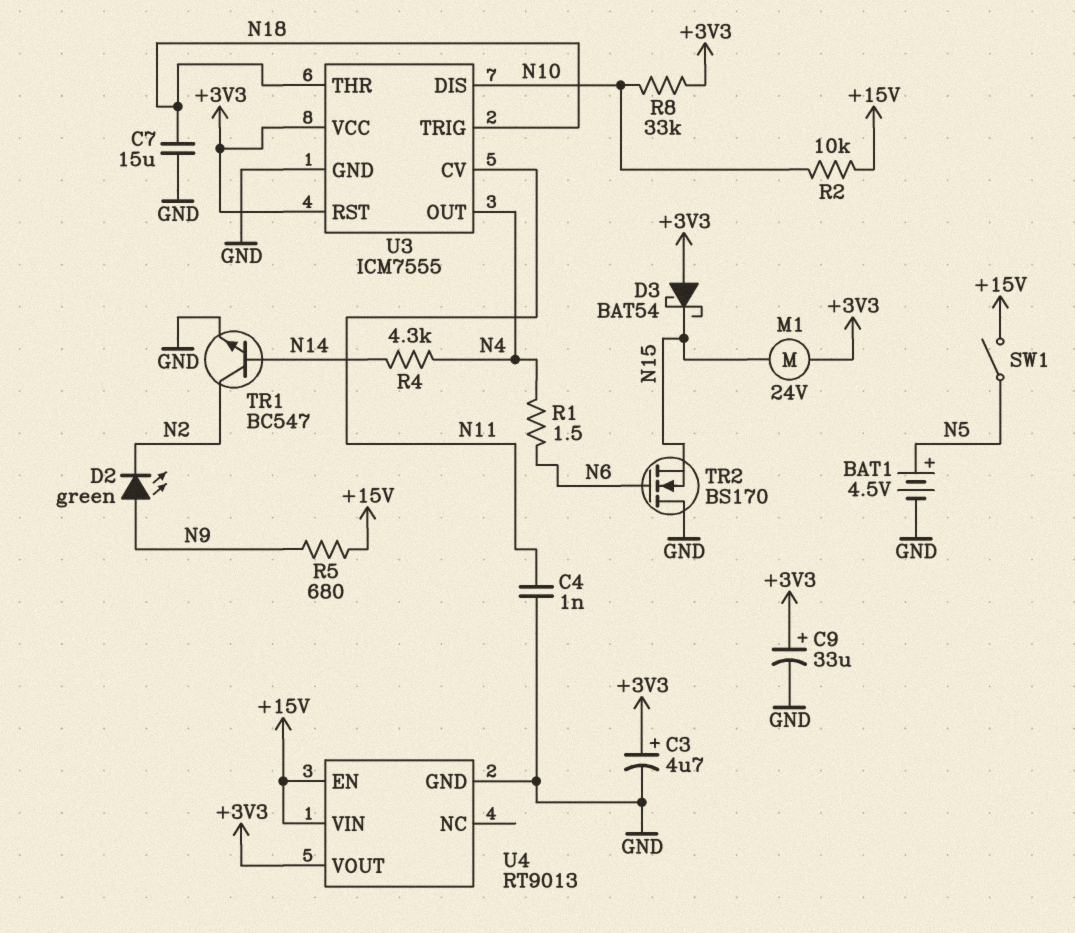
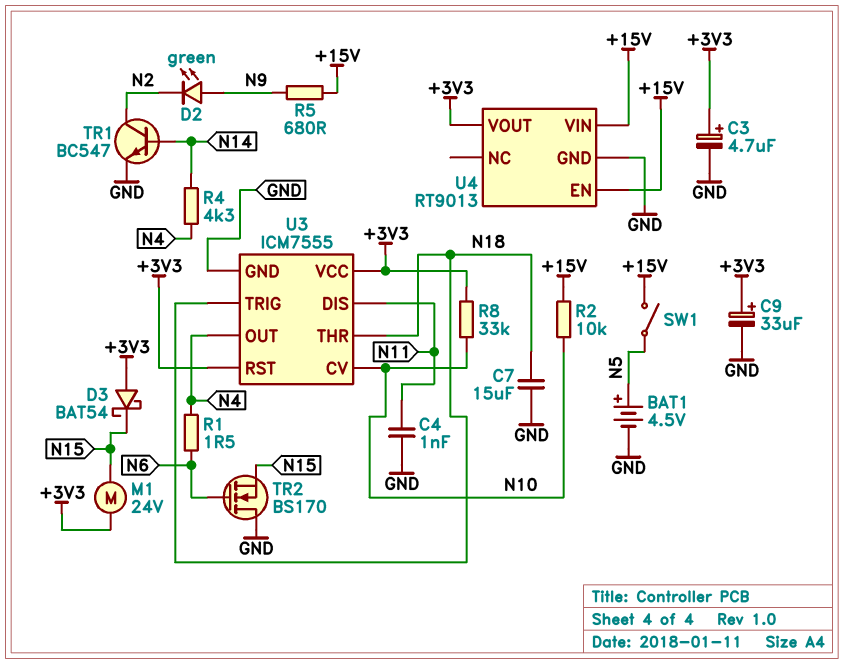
U3 pin CV: N11 -> N10
U3 pin DIS: N10 -> N11

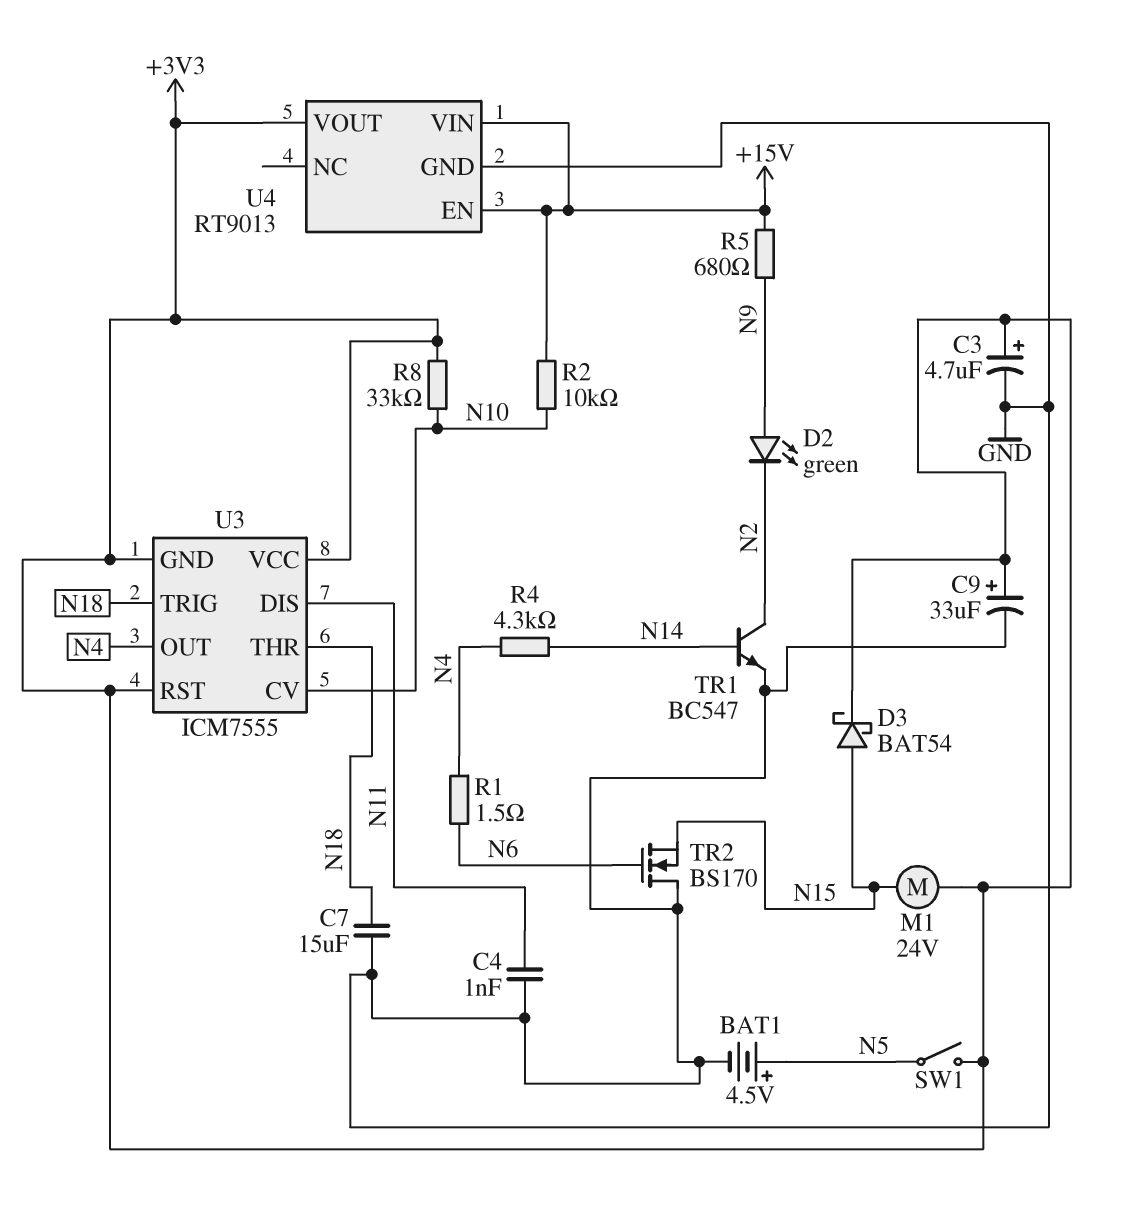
D3: schottky BAT54 (A +3V3, K N15) -> schottky BAT54 (A N15, K +3V3)
SW1: switch (+15V, N5) -> switch (+3V3, N5)
U3 pin GND: GND -> +3V3

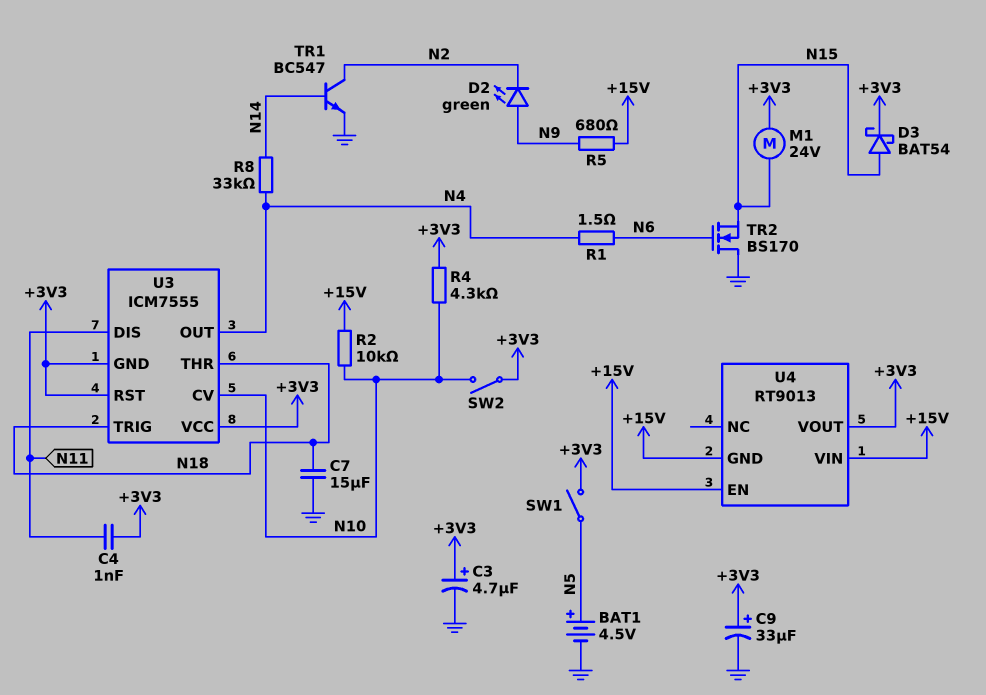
C4: 1nF (GND, N11) -> 1nF (+3V3, N11)
R4: 4.3k (N4, N14) -> 4.3k (+3V3, N10)
R8: 33k (+3V3, N10) -> 33k (N4, N14)
SW2: none -> switch (+3V3, N10)
U4 pin GND: GND -> +15V

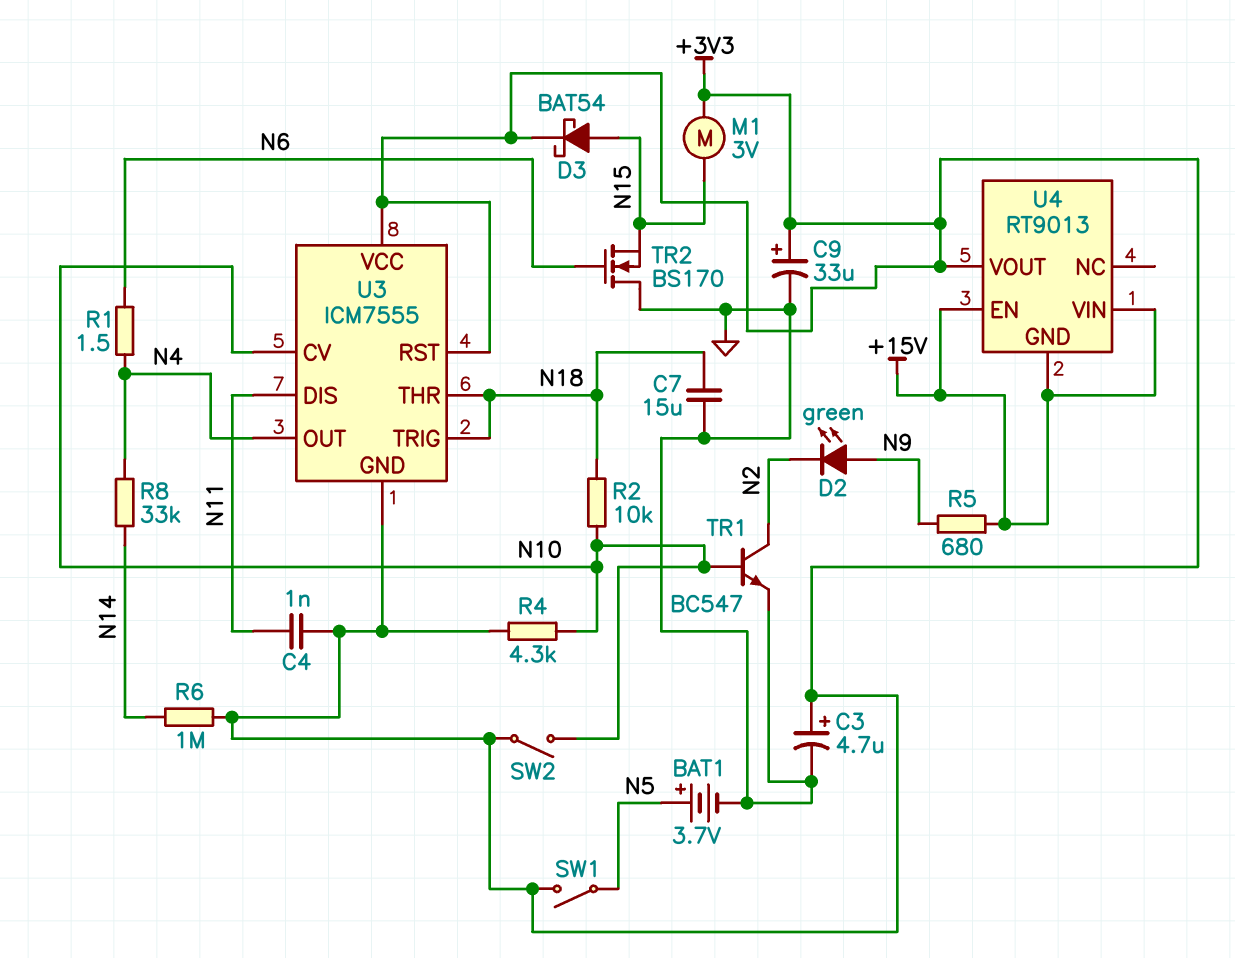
BAT1: 4.5V (plus N5, minus GND) -> 3.7V (plus N5, minus GND)
M1: motor 24V (+3V3, N15) -> motor 3V (+3V3, N15)
R2: 10k (+15V, N10) -> 10k (N10, N18)
R6: none -> 1M (+3V3, N14)
TR1: NPN BC547 (B N14, C N2, E GND) -> NPN BC547 (B N10, C N2, E GND)

